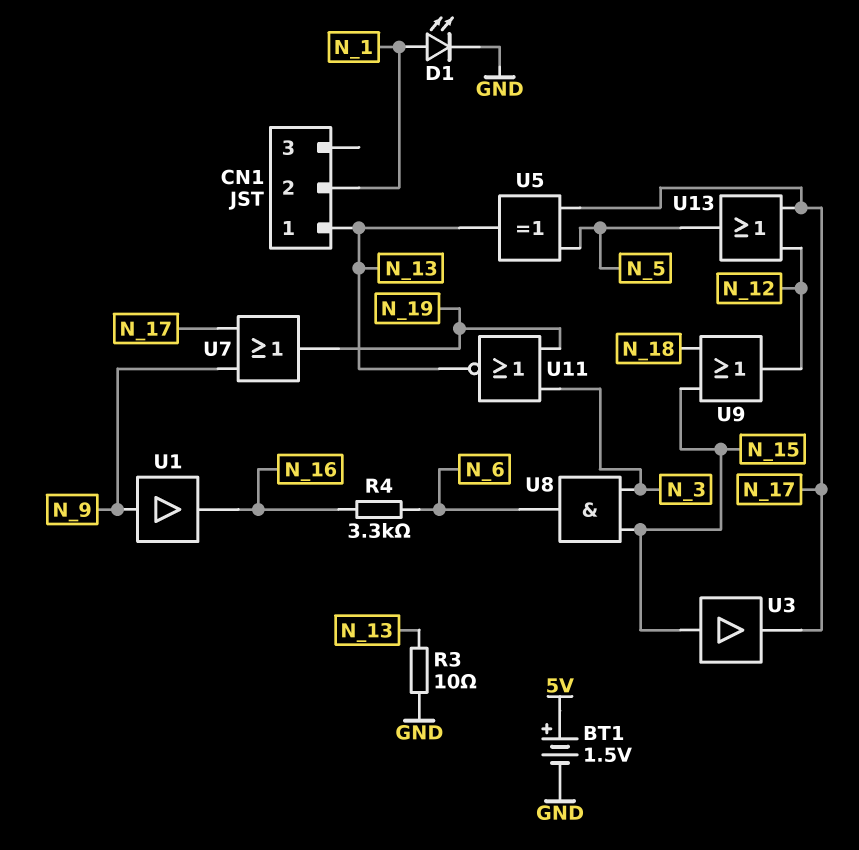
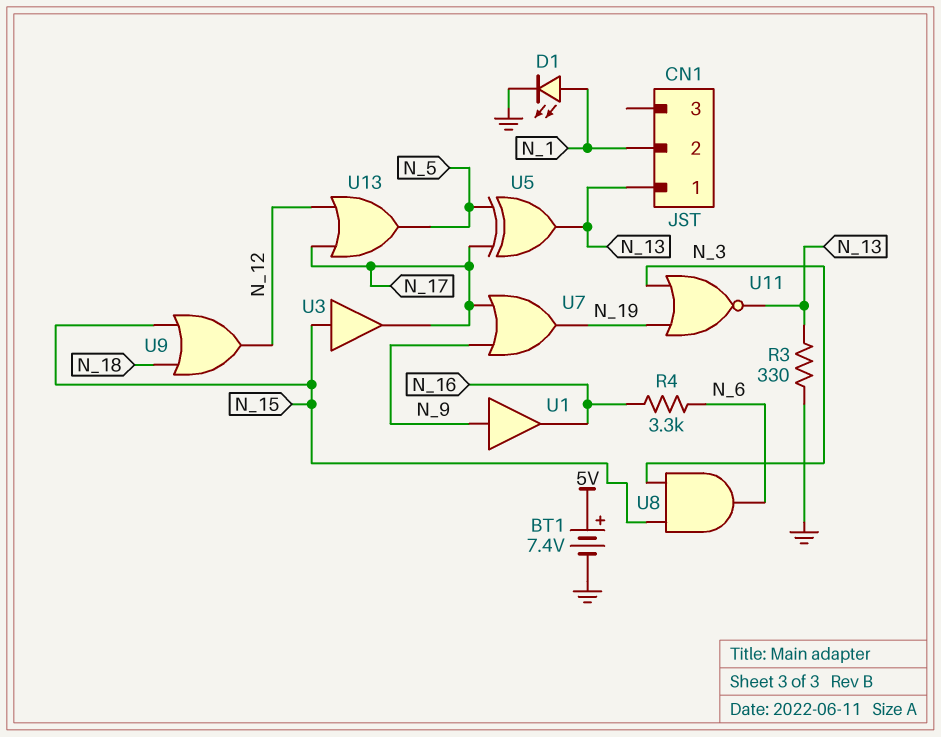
BT1: 1.5V (plus 5V, minus GND) -> 7.4V (plus 5V, minus GND)
R3: 10 (GND, N_13) -> 330 (GND, N_13)

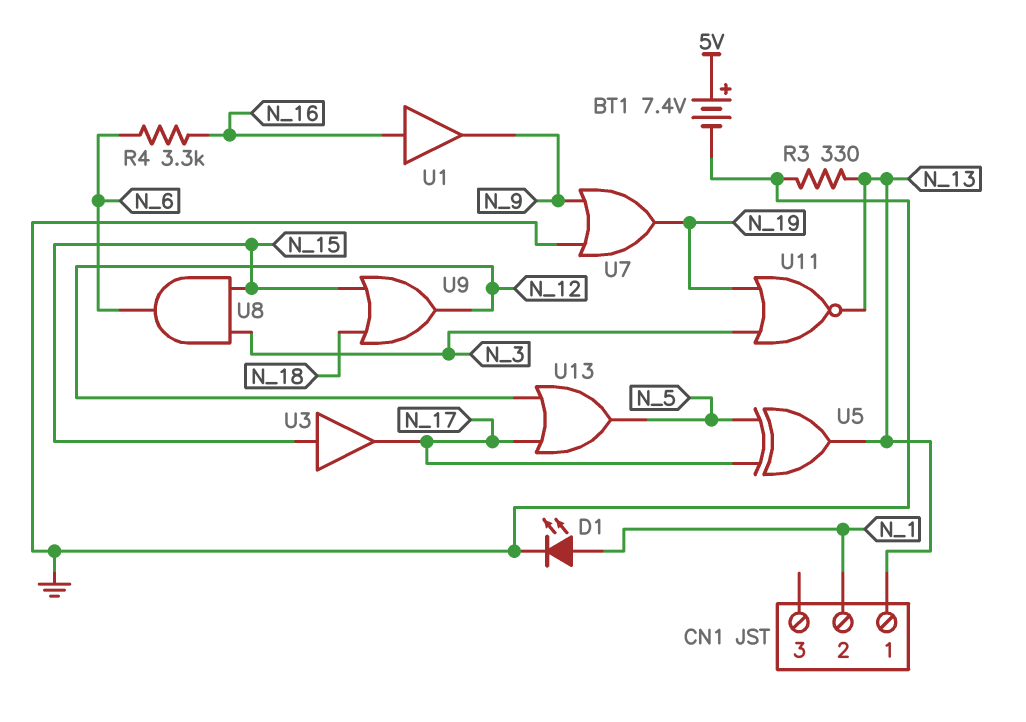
U1: buffer (in N_9, out N_16) -> buffer (in N_16, out N_9)
U7: OR (in N_9, in N_17, out N_19) -> OR (in GND, in N_9, out N_19)

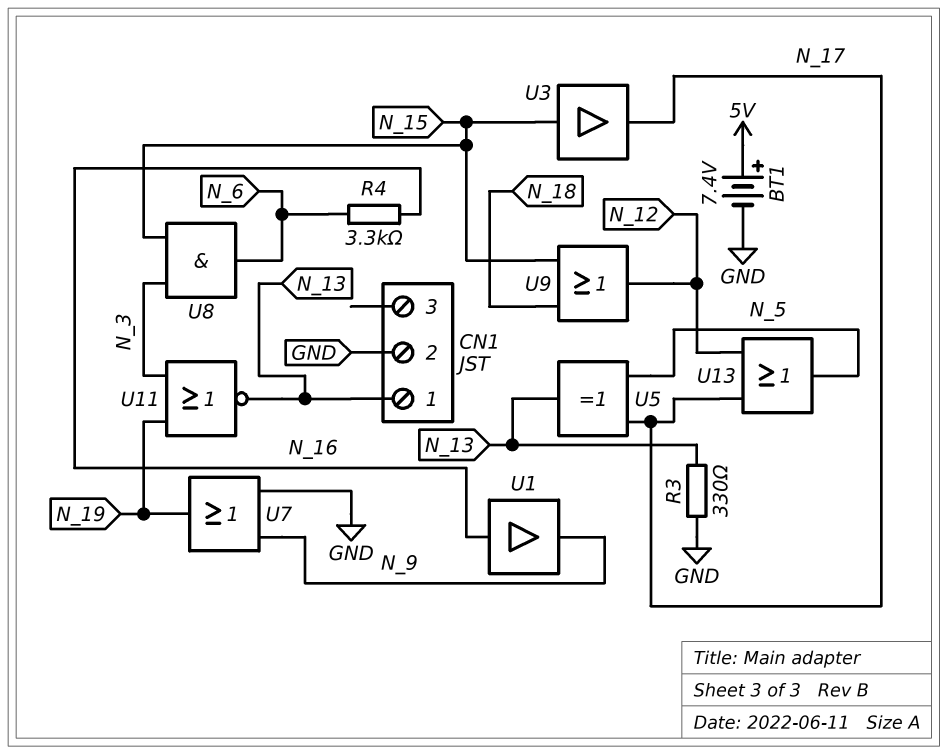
CN1 pin 2: N_1 -> GND
D1: LED (A N_1, K GND) -> none

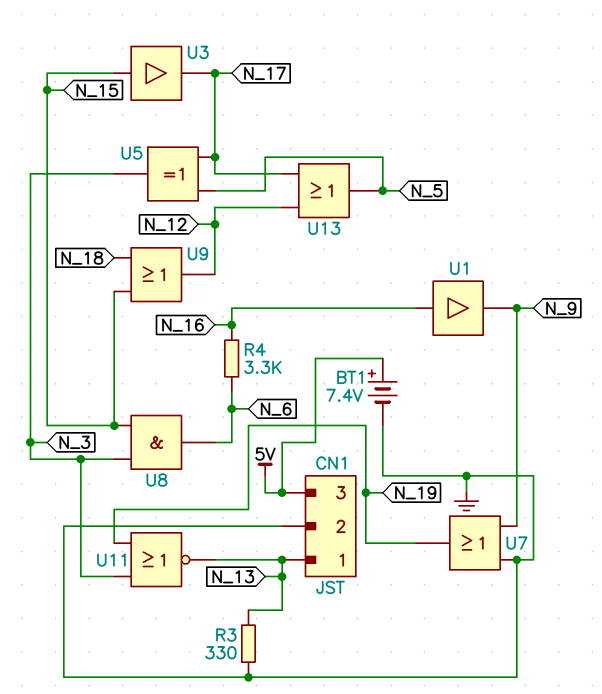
CN1 pin 3: none -> 5V
U5: XOR (in N_5, in N_17, out N_13) -> XOR (in N_5, in N_17, out N_3)

